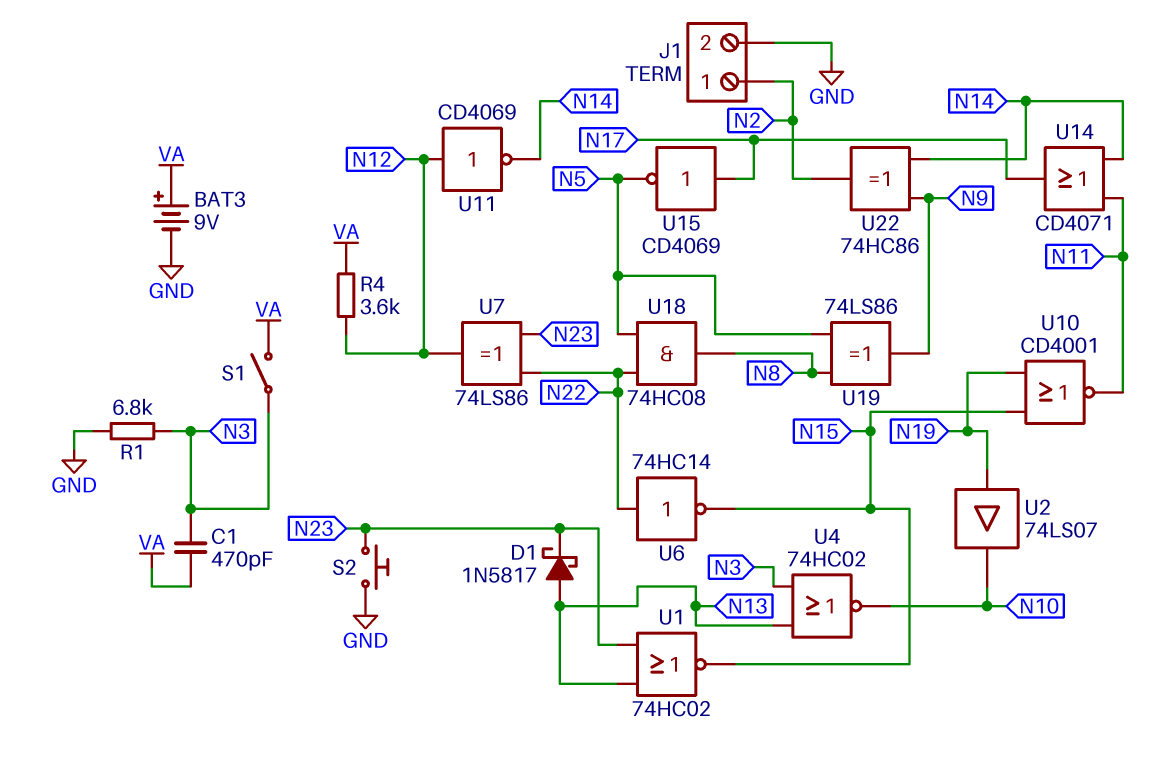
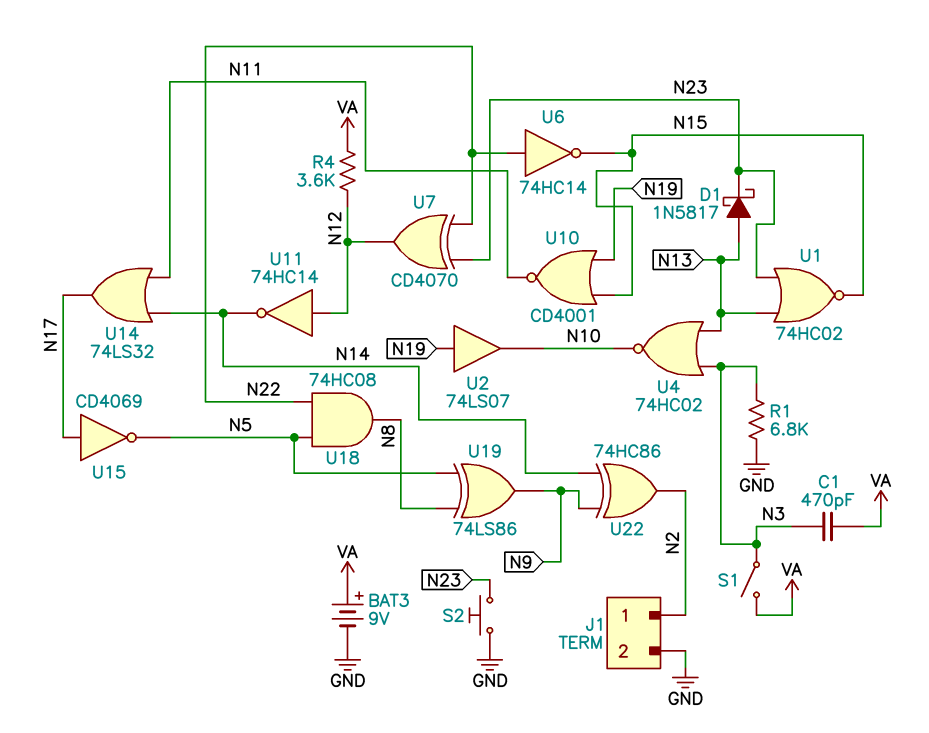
U7: XOR 74LS86 (in N22, in N23, out N12) -> XOR CD4070 (in N22, in N23, out N12)
U11: NOT CD4069 (in N12, out N14) -> NOT 74HC14 (in N12, out N14)
U14: OR CD4071 (in N11, in N14, out N17) -> OR 74LS32 (in N11, in N14, out N17)

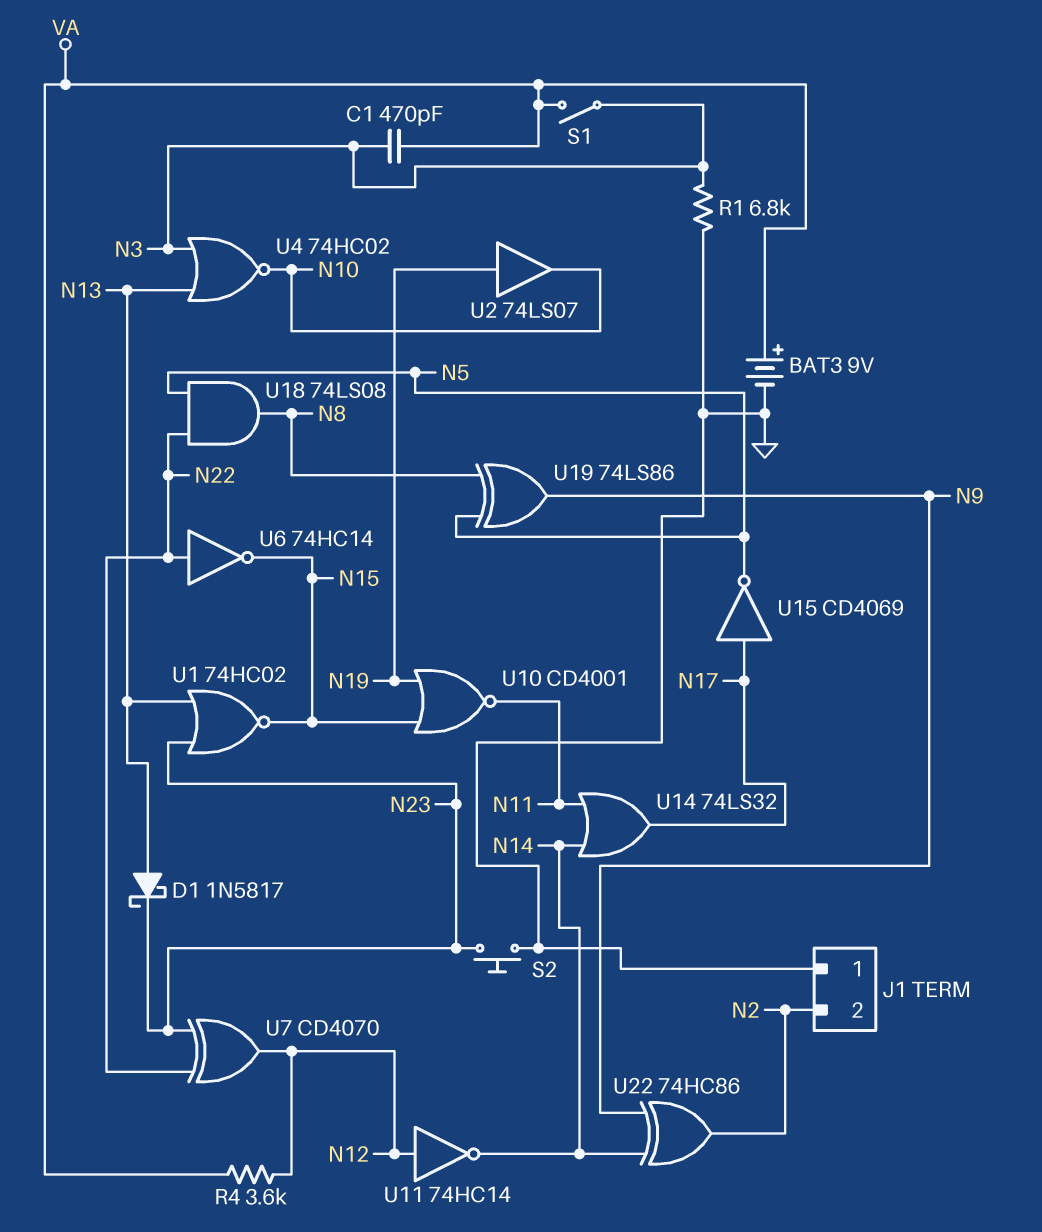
J1 pin 1: N2 -> GND
J1 pin 2: GND -> N2
U18: AND 74HC08 (in N5, in N22, out N8) -> AND 74LS08 (in N5, in N22, out N8)

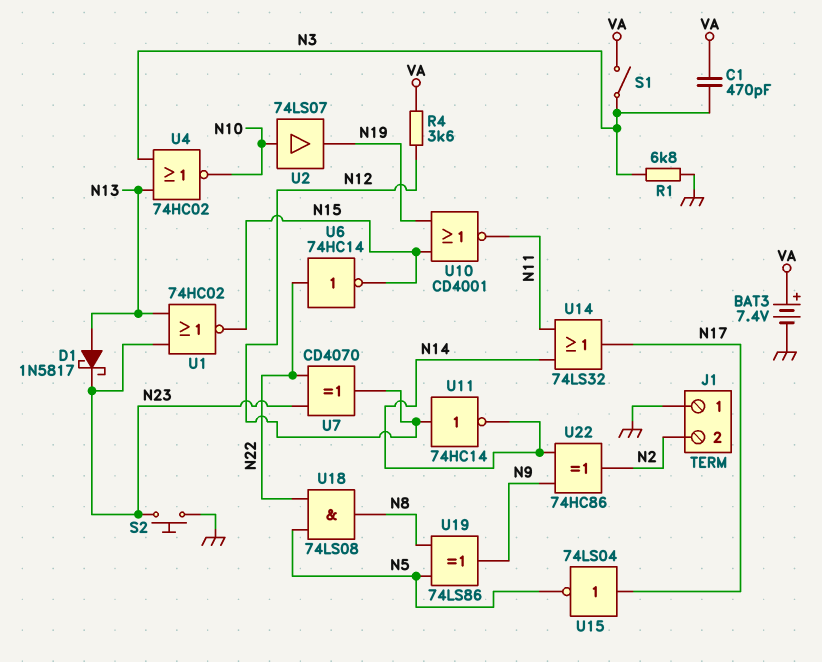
BAT3: 9V (plus VA, minus GND) -> 7.4V (plus VA, minus GND)
U2: buffer 74LS07 (in N19, out N10) -> buffer 74LS07 (in N10, out N19)
U15: NOT CD4069 (in N17, out N5) -> NOT 74LS04 (in N17, out N5)

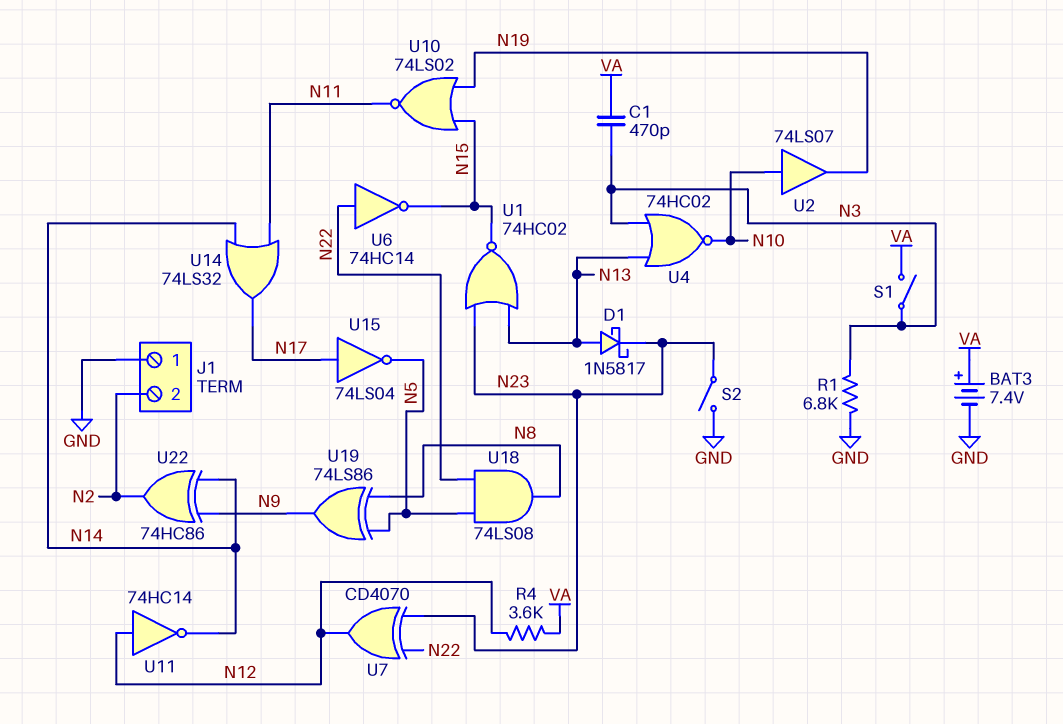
S2: button (GND, N23) -> switch (GND, N23)
U10: NOR CD4001 (in N15, in N19, out N11) -> NOR 74LS02 (in N15, in N19, out N11)

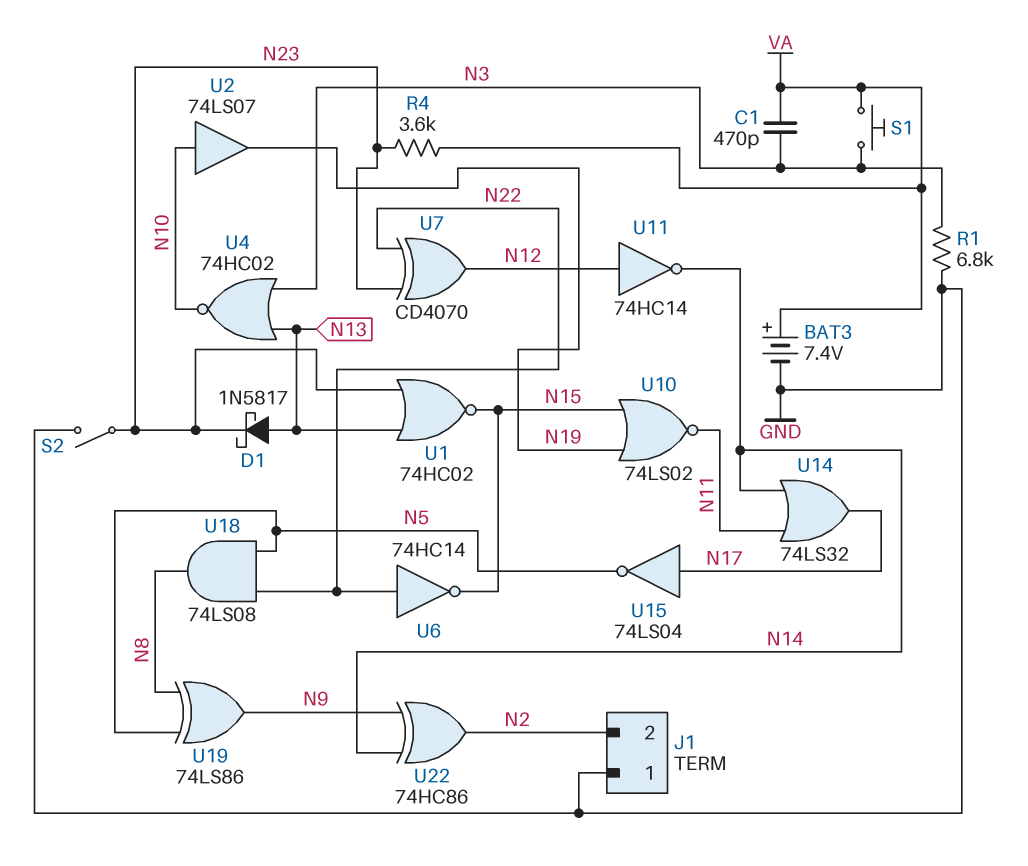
R4: 3.6k (N12, VA) -> 3.6k (N23, VA)
S1: switch (N3, VA) -> button (N3, VA)

